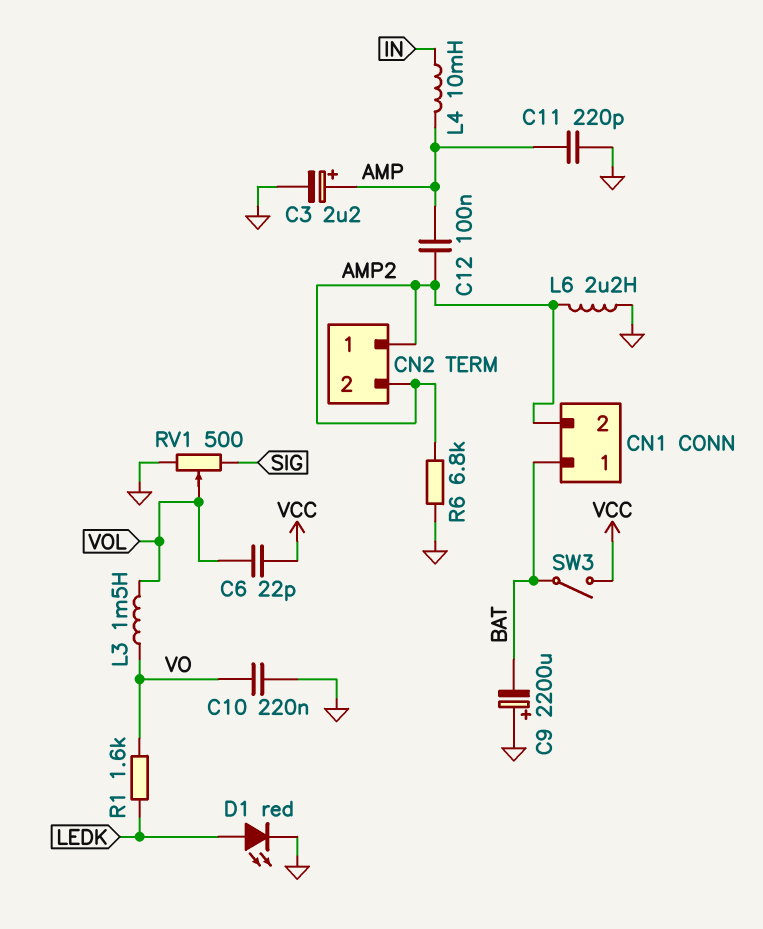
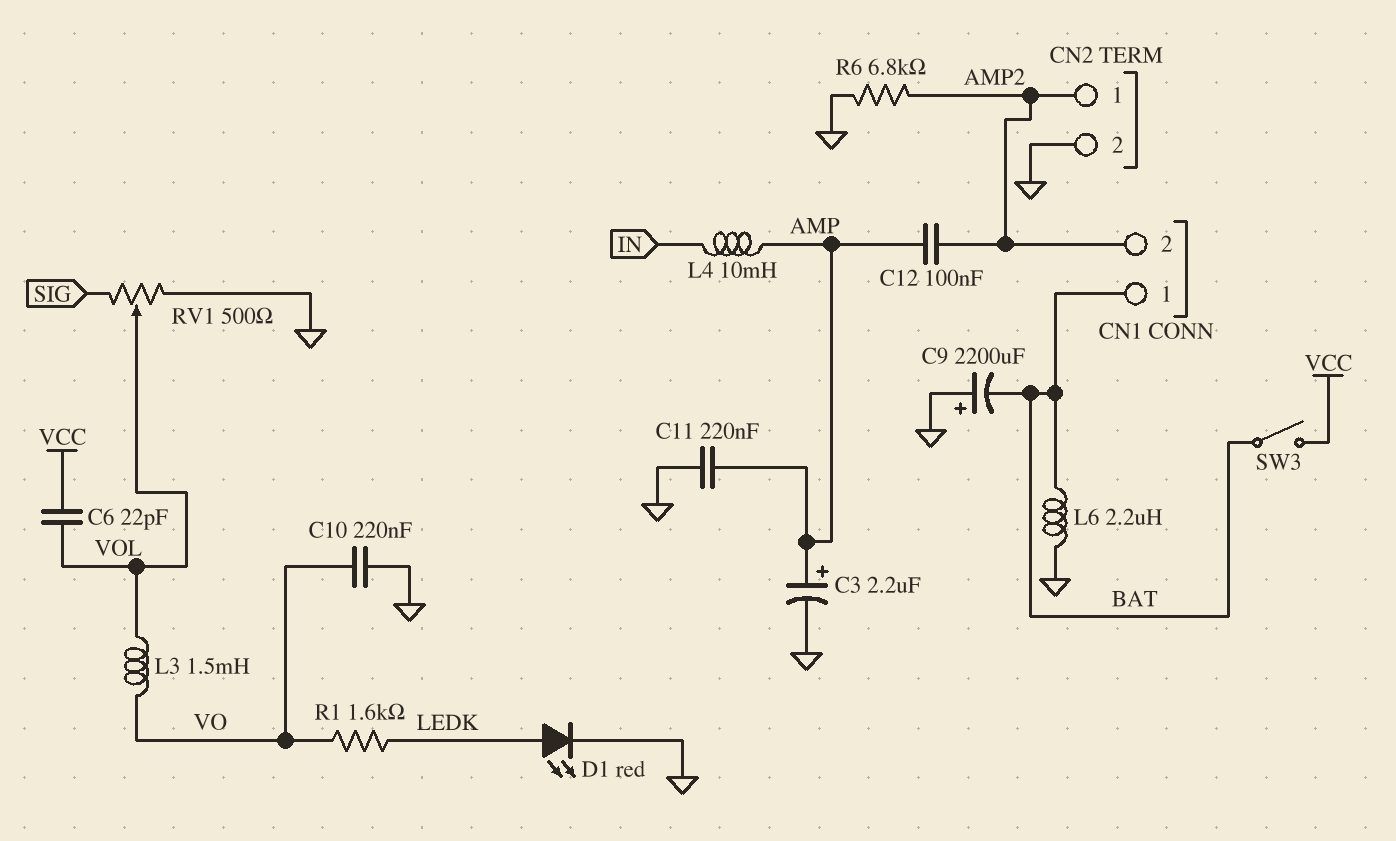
C11: 220pF (AMP, GND) -> 220nF (AMP, GND)
CN2 pin 2: AMP2 -> GND
L6: 2.2uH (AMP2, GND) -> 2.2uH (BAT, GND)

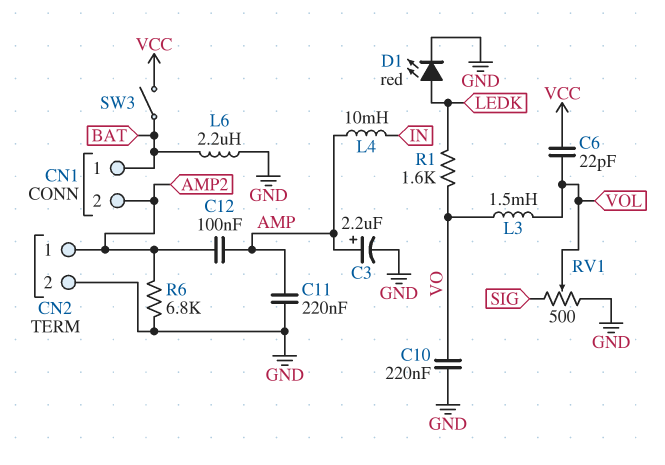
C9: 2200uF (plus GND, minus BAT) -> none

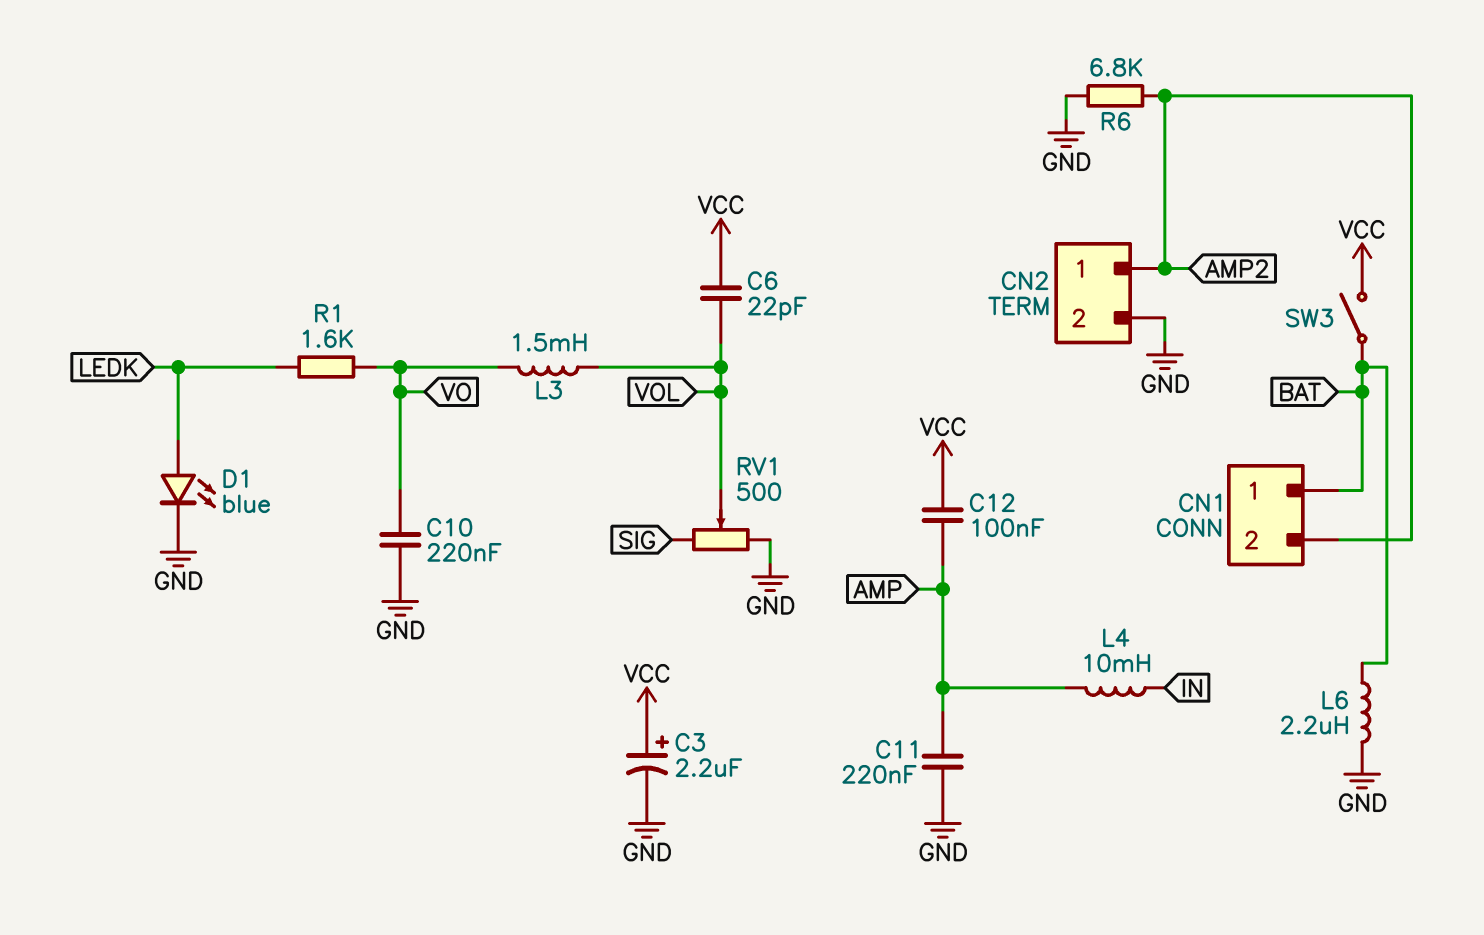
C3: 2.2uF (plus AMP, minus GND) -> 2.2uF (plus VCC, minus GND)
C12: 100nF (AMP, AMP2) -> 100nF (AMP, VCC)
D1: LED red (A LEDK, K GND) -> LED blue (A LEDK, K GND)

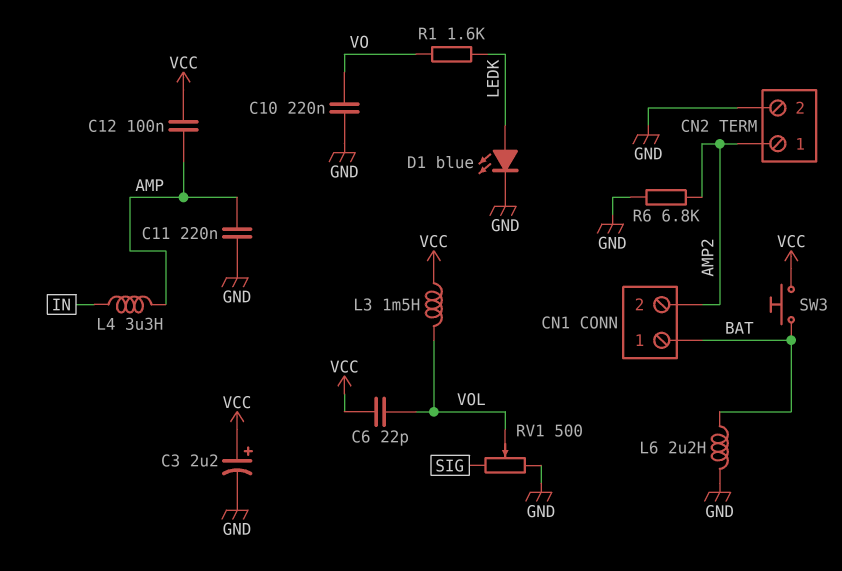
L3: 1.5mH (VO, VOL) -> 1.5mH (VCC, VOL)
L4: 10mH (AMP, IN) -> 3.3uH (AMP, IN)
SW3: switch (BAT, VCC) -> button (BAT, VCC)

